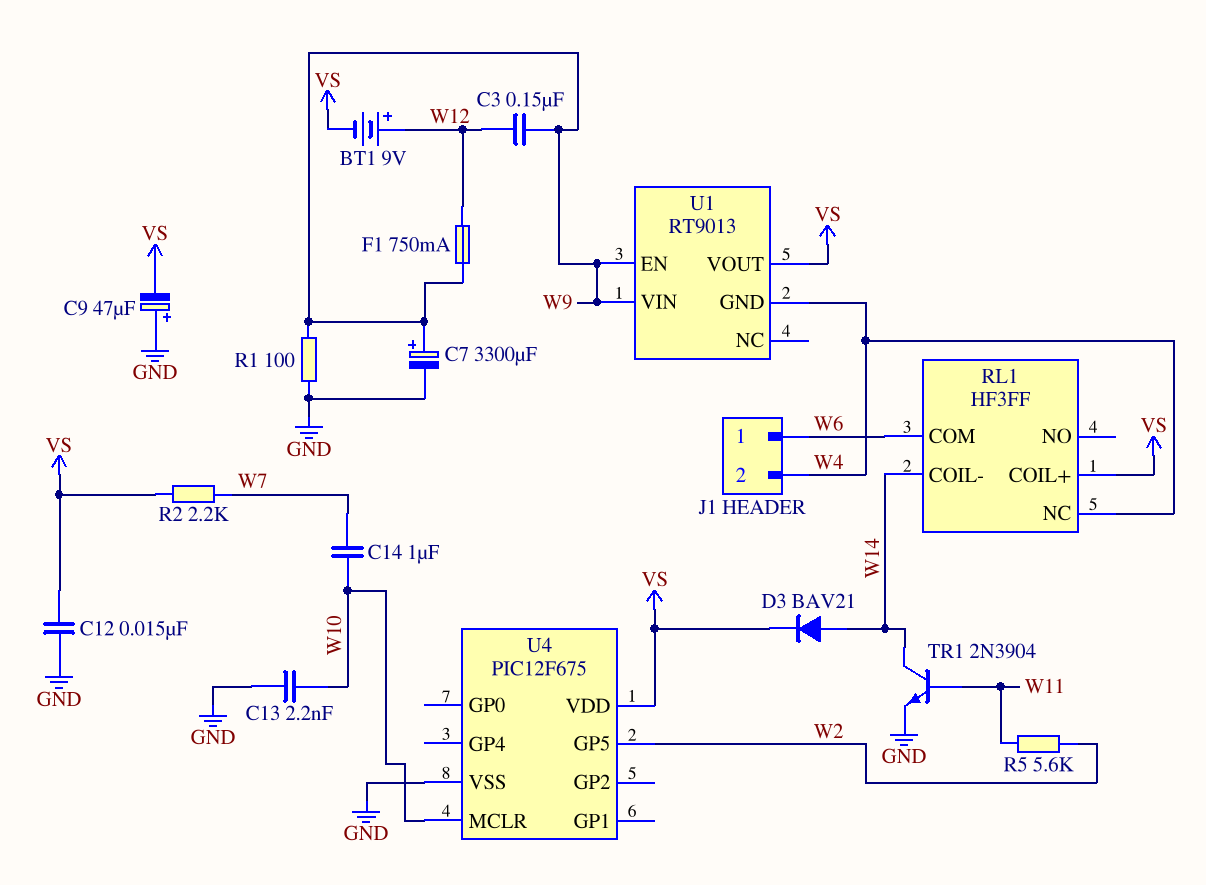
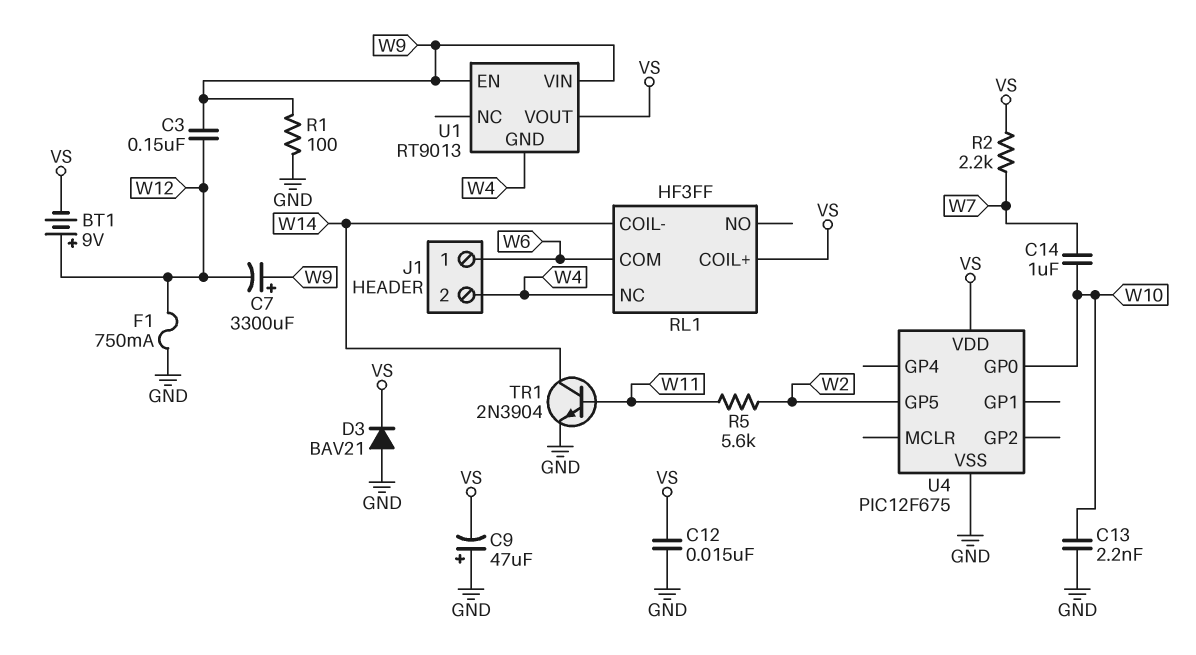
C7: 3300uF (plus W9, minus GND) -> 3300uF (plus W9, minus W12)
D3: diode BAV21 (A W14, K VS) -> diode BAV21 (A GND, K VS)
F1: 750mA (W9, W12) -> 750mA (GND, W12)
U4 pin GP0: none -> W10
U4 pin MCLR: W10 -> none

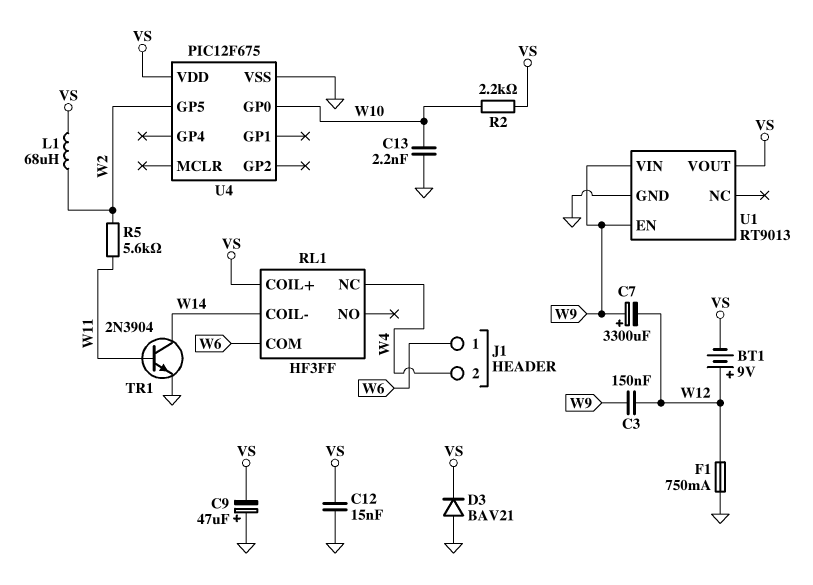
C14: 1uF (W7, W10) -> none
L1: none -> 68uH (VS, W2)
R1: 100 (GND, W9) -> none
R2: 2.2k (VS, W7) -> 2.2k (VS, W10)
U1 pin GND: W4 -> GND

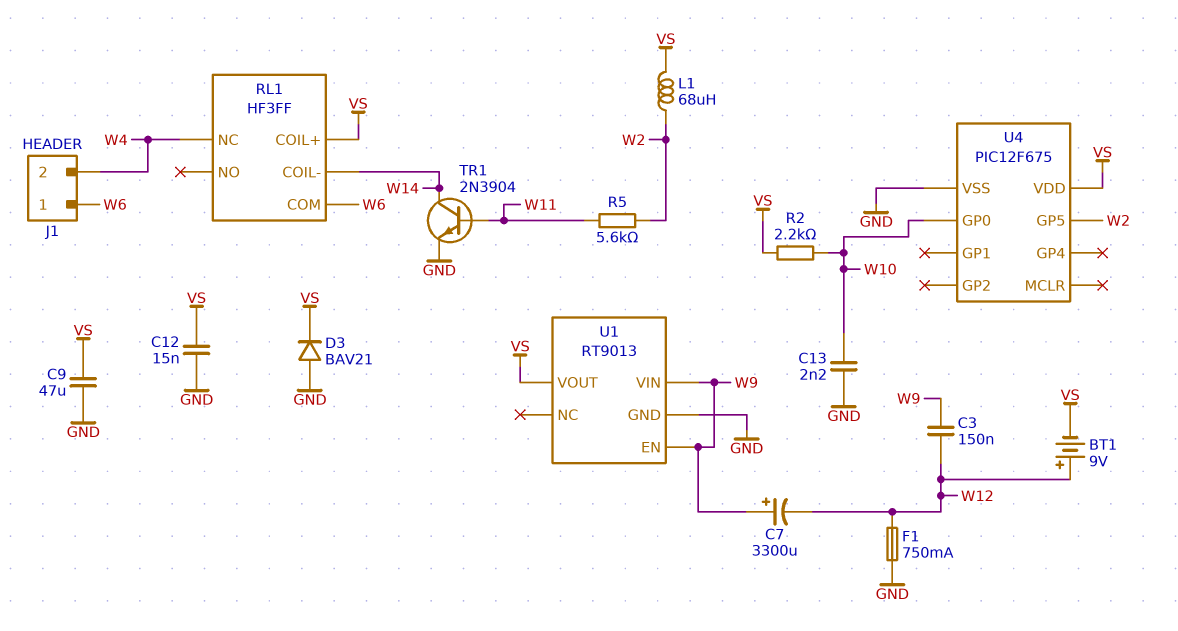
C9: 47uF (plus GND, minus VS) -> 47uF (GND, VS)

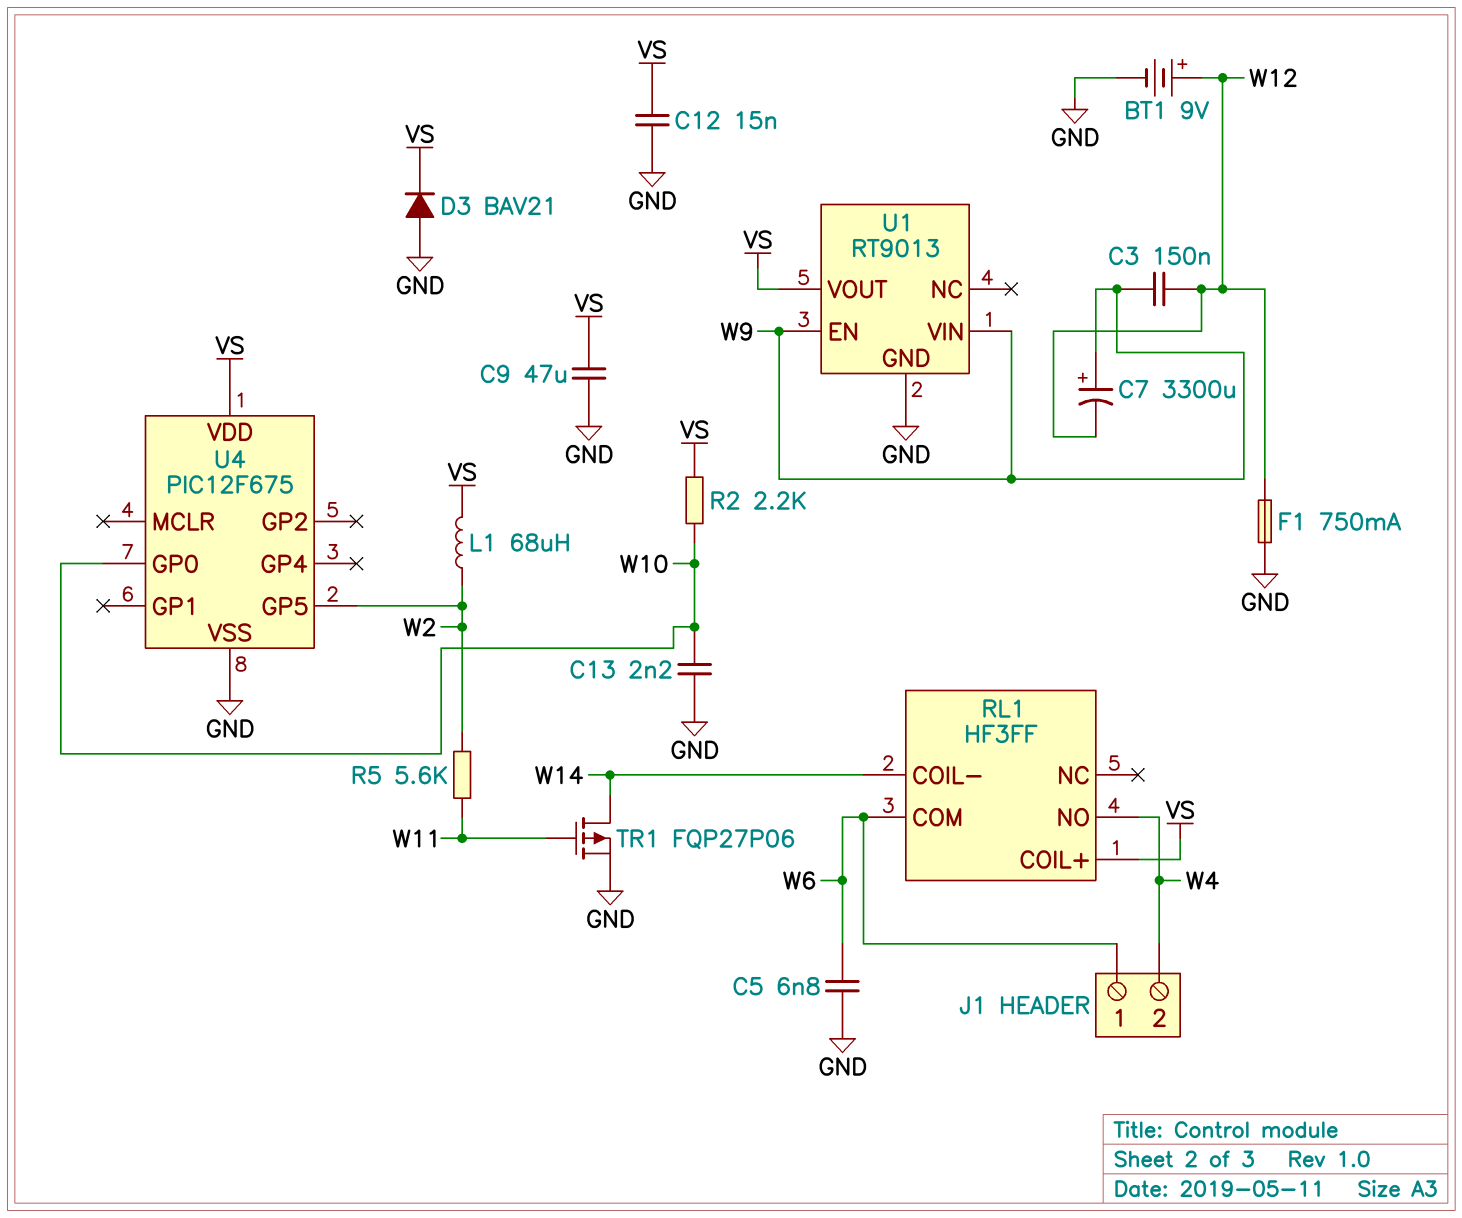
BT1: 9V (plus W12, minus VS) -> 9V (plus W12, minus GND)
C5: none -> 6.8nF (GND, W6)
RL1 pin NC: W4 -> none
RL1 pin NO: none -> W4
TR1: NPN 2N3904 (B W11, C W14, E GND) -> PMOS FQP27P06 (G W11, D W14, S GND)

